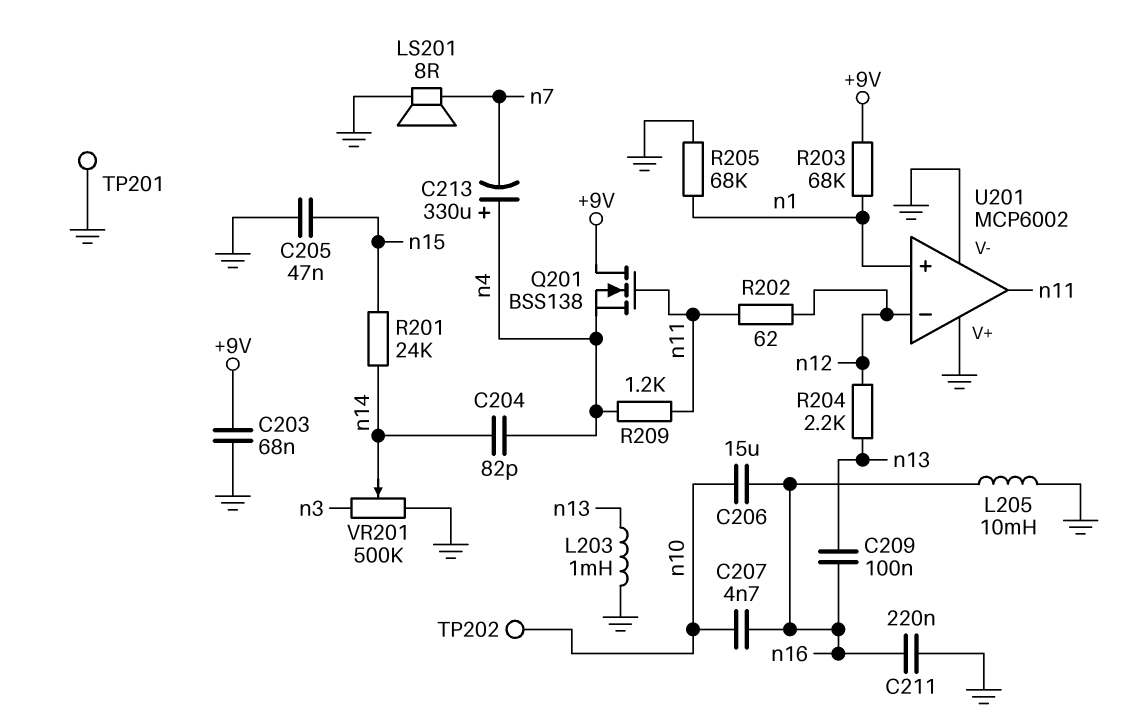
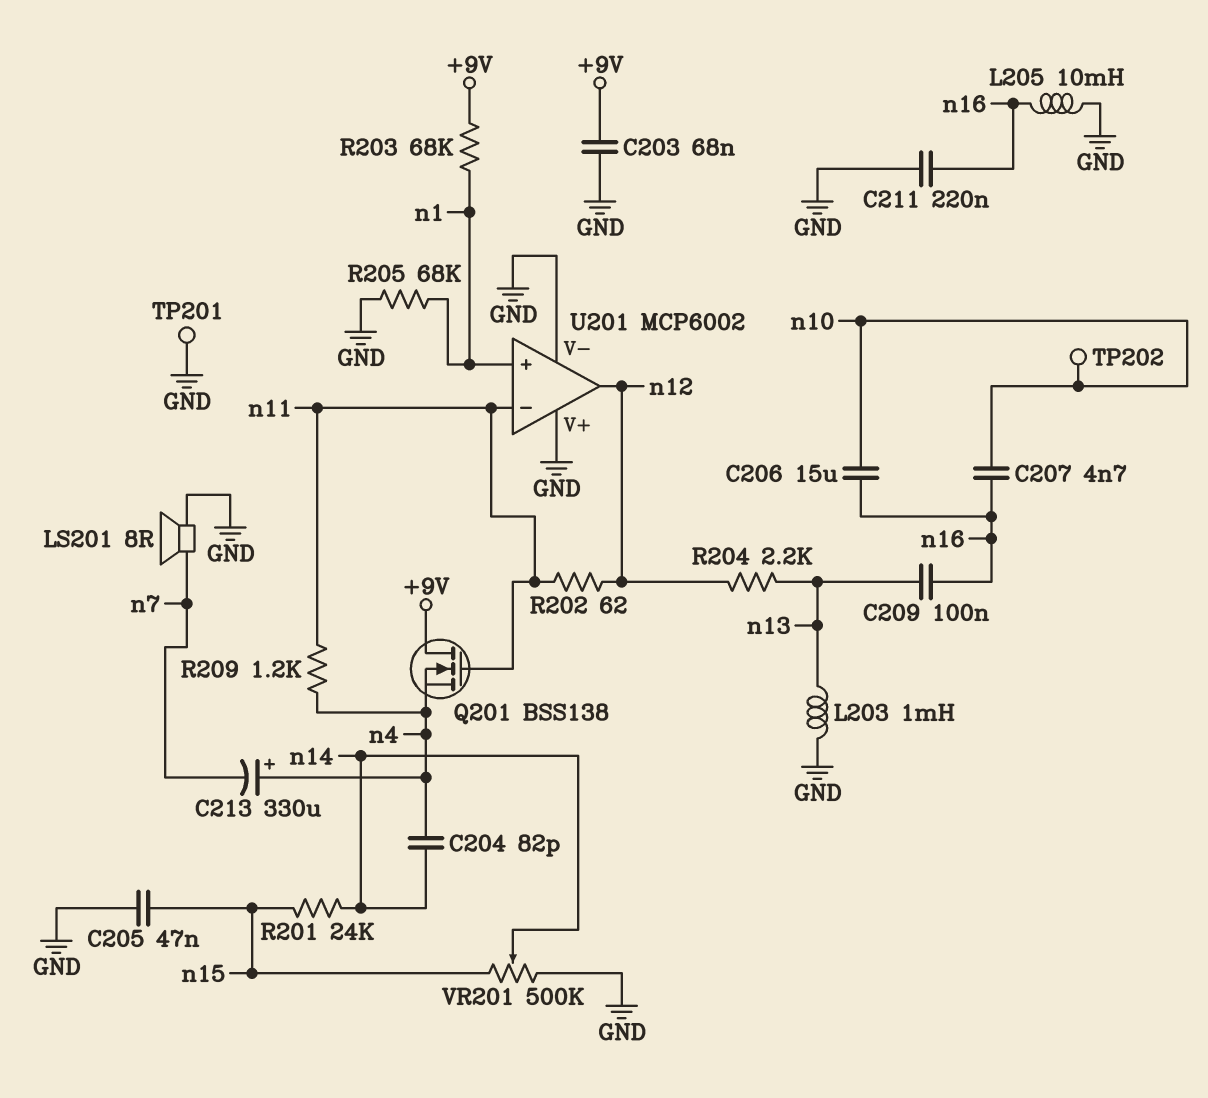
U201 pin in-: n12 -> n11
U201 pin out: n11 -> n12
VR201: 500k (GND, n3, wiper n14) -> 500k (GND, n15, wiper n14)

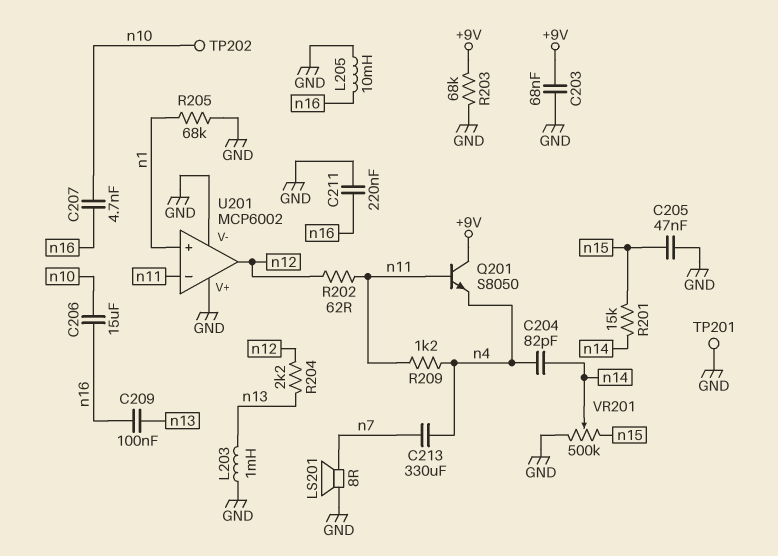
C213: 330uF (plus n4, minus n7) -> 330uF (n4, n7)
Q201: NMOS BSS138 (G n11, D +9V, S n4) -> NPN S8050 (B n11, C +9V, E n4)
R201: 24k (n14, n15) -> 15k (n14, n15)
R203: 68k (+9V, n1) -> 68k (+9V, GND)

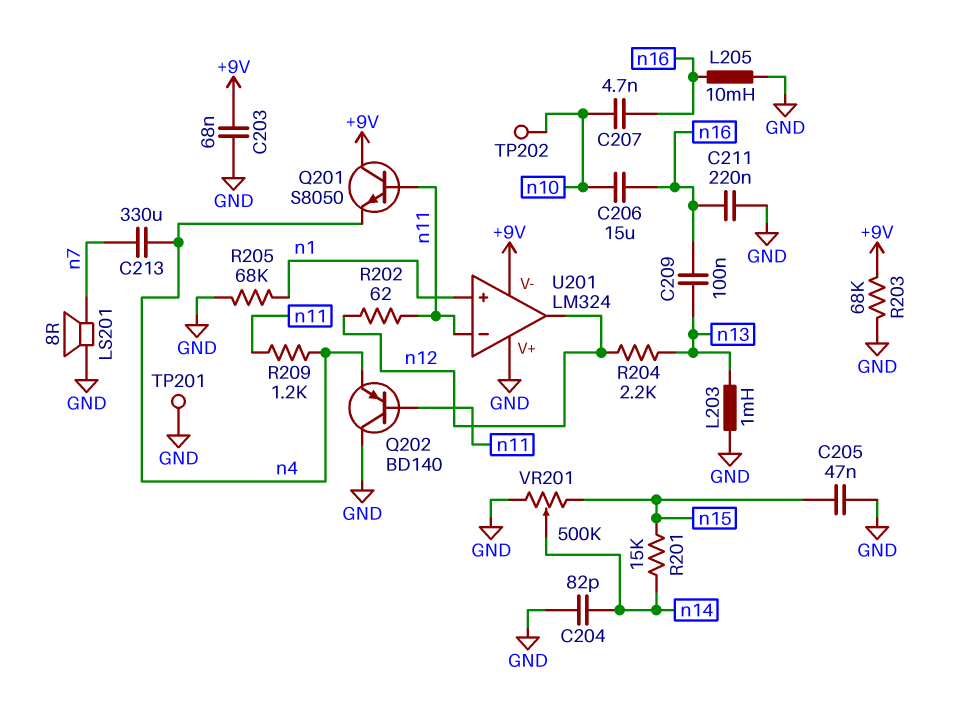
C204: 82pF (n4, n14) -> 82pF (GND, n14)
Q202: none -> PNP BD140 (B n11, C GND, E n4)
U201: MCP6002 -> LM324
U201 pin V-: GND -> +9V

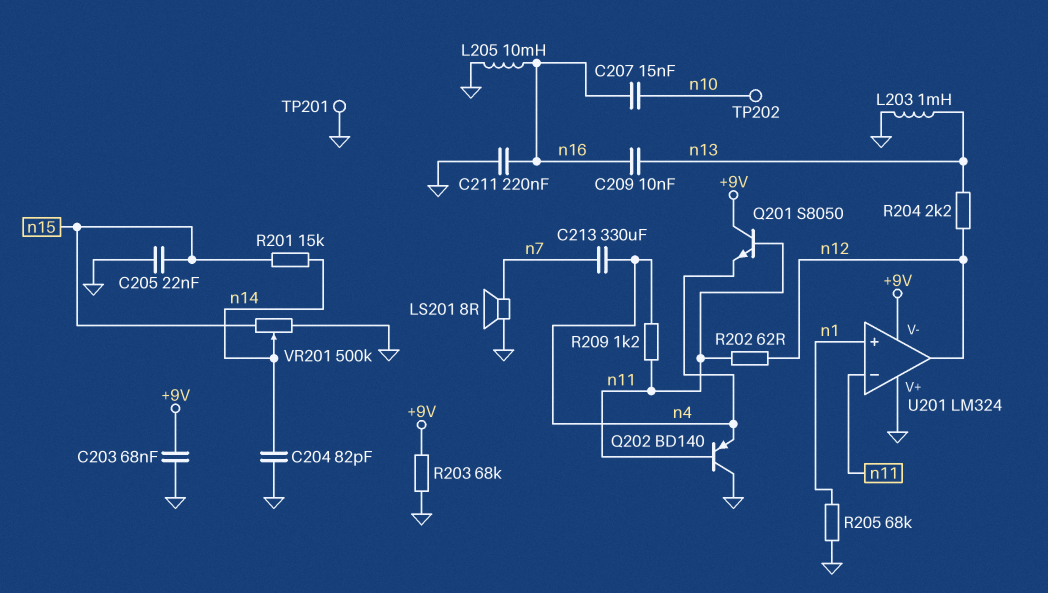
C205: 47nF (GND, n15) -> 22nF (GND, n15)
C206: 15uF (n10, n16) -> none
C207: 4.7nF (n10, n16) -> 15nF (n10, n16)
C209: 100nF (n13, n16) -> 10nF (n13, n16)

